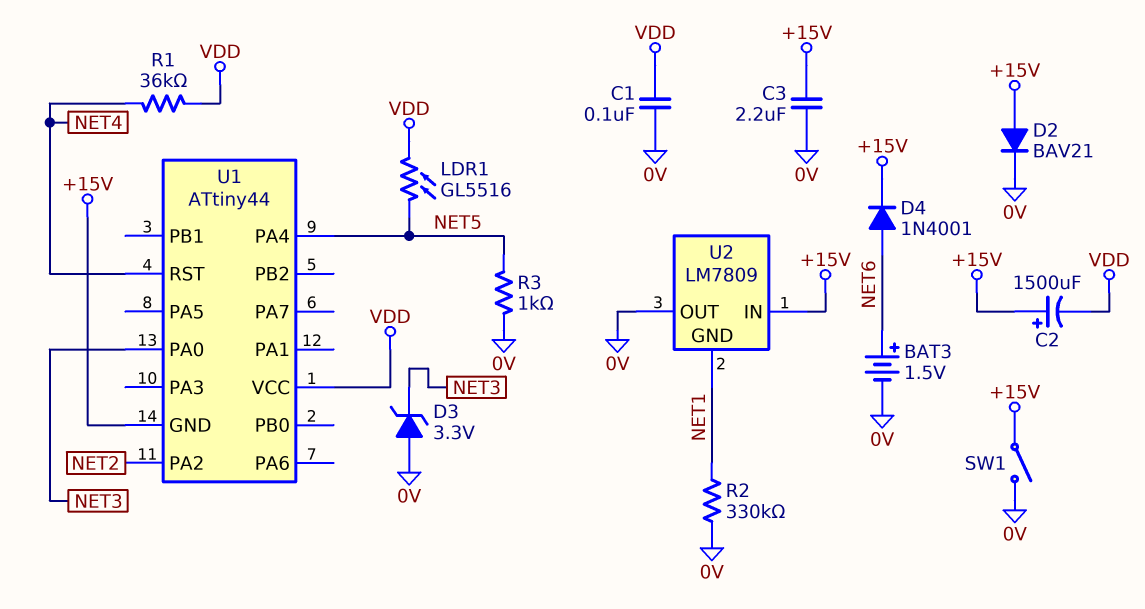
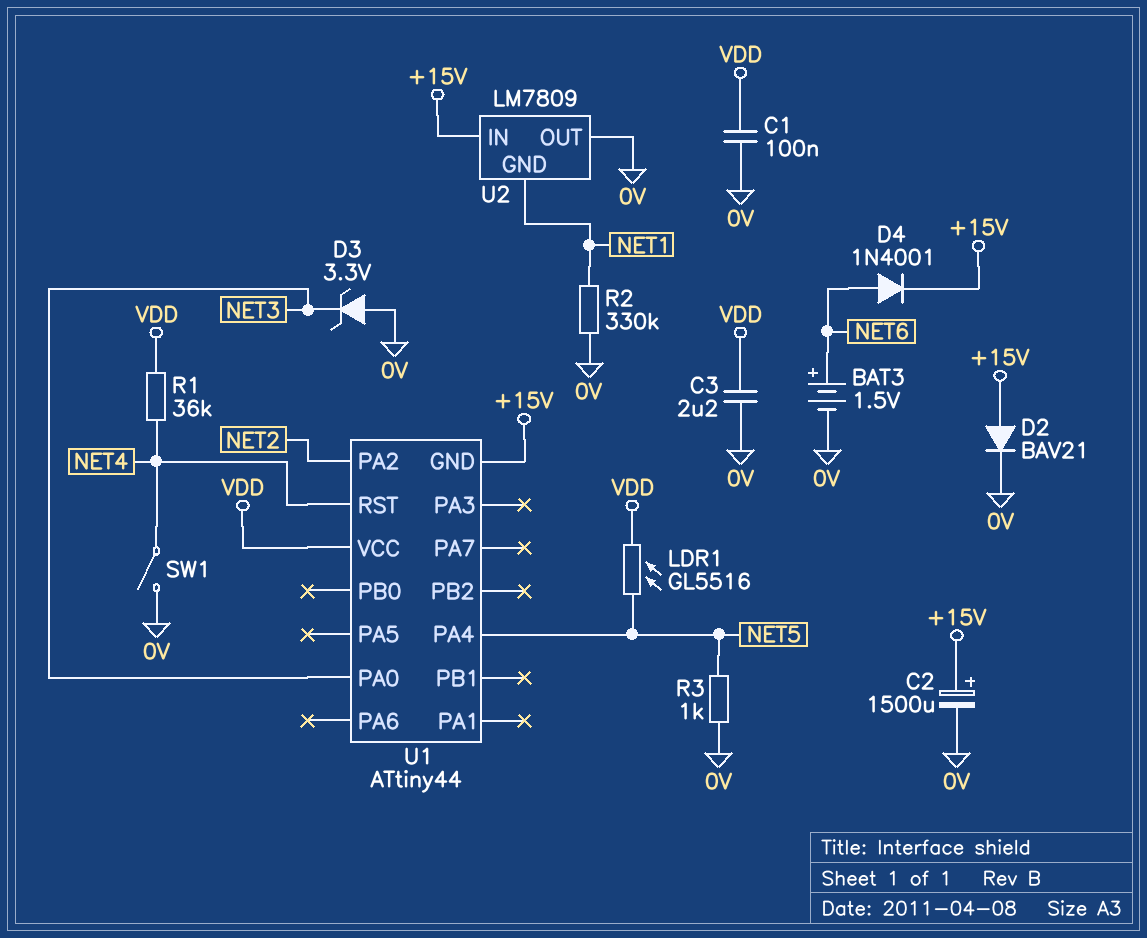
C2: 1500uF (plus +15V, minus VDD) -> 1500uF (plus +15V, minus 0V)
C3: 2.2uF (+15V, 0V) -> 2.2uF (0V, VDD)
SW1: switch (+15V, 0V) -> switch (0V, NET4)

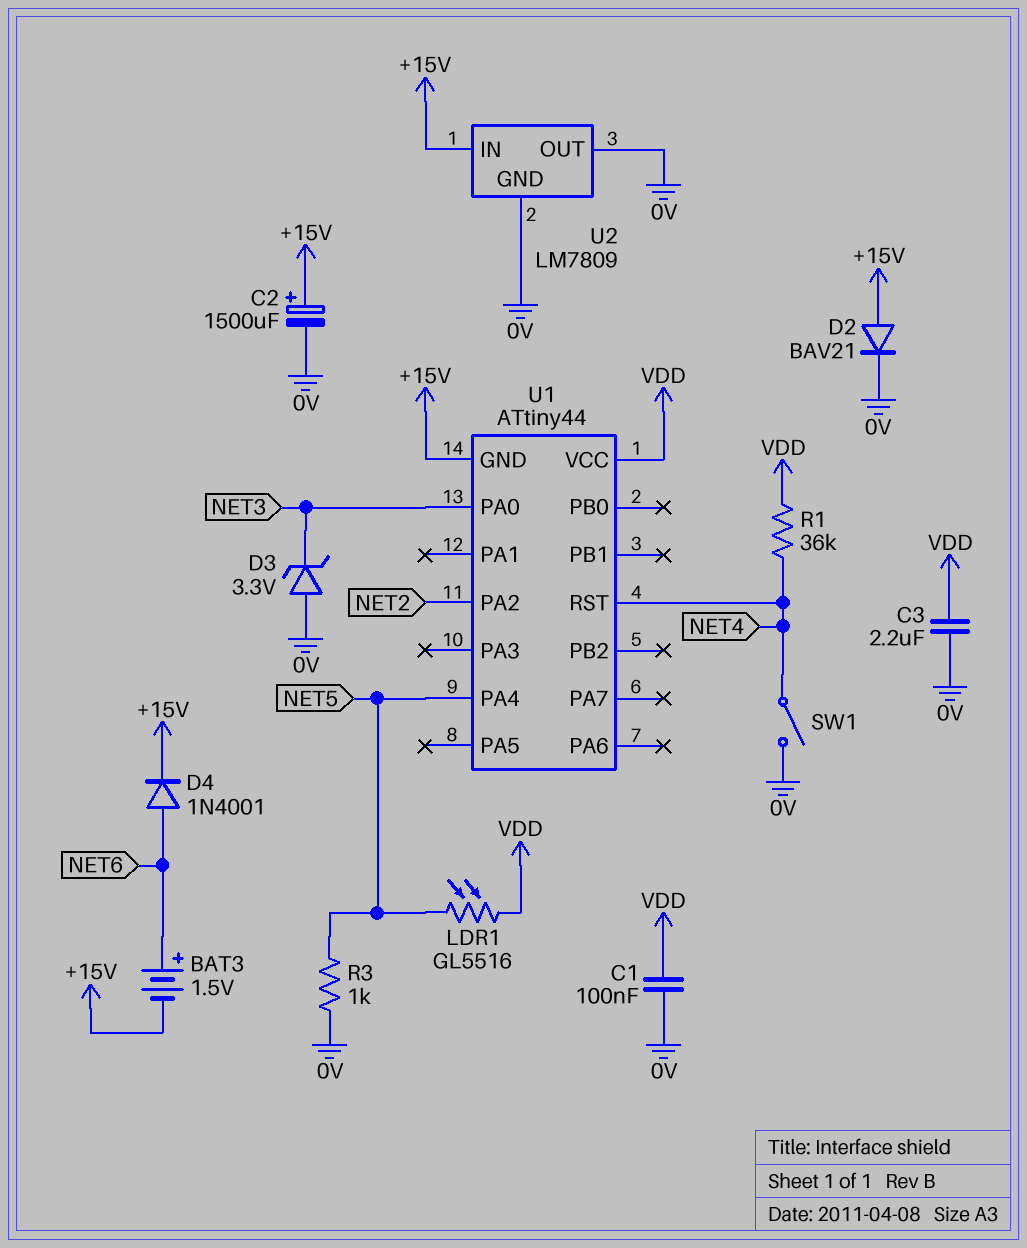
BAT3: 1.5V (plus NET6, minus 0V) -> 1.5V (plus NET6, minus +15V)
R2: 330k (0V, NET1) -> none
U2 pin GND: NET1 -> 0V

